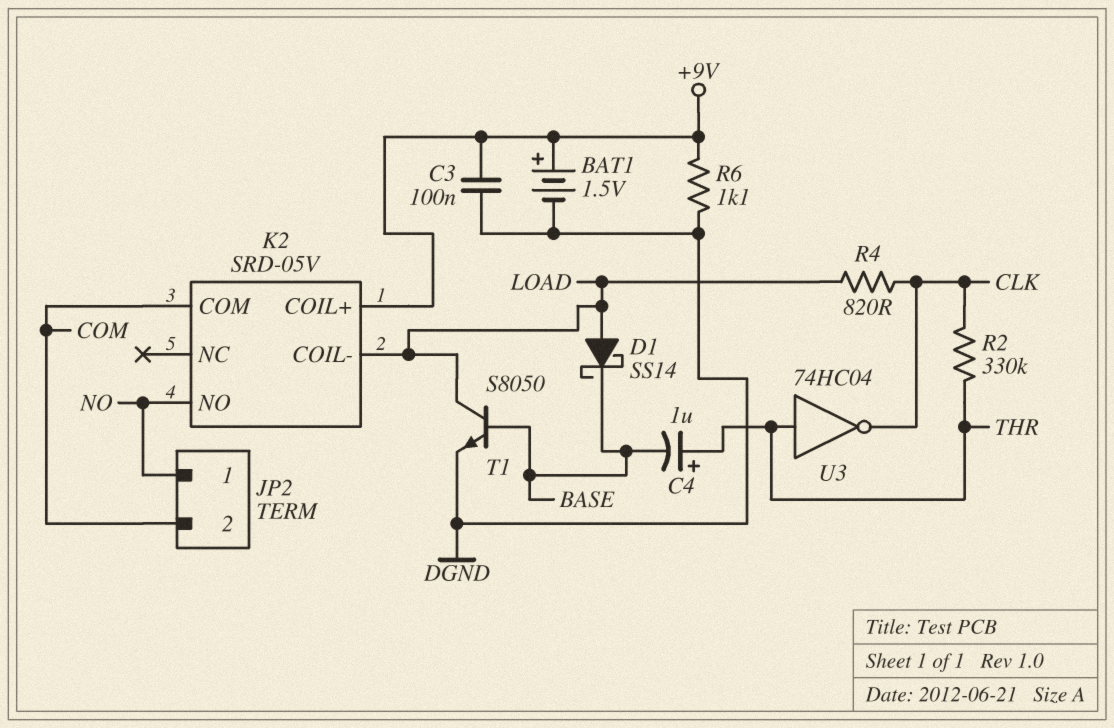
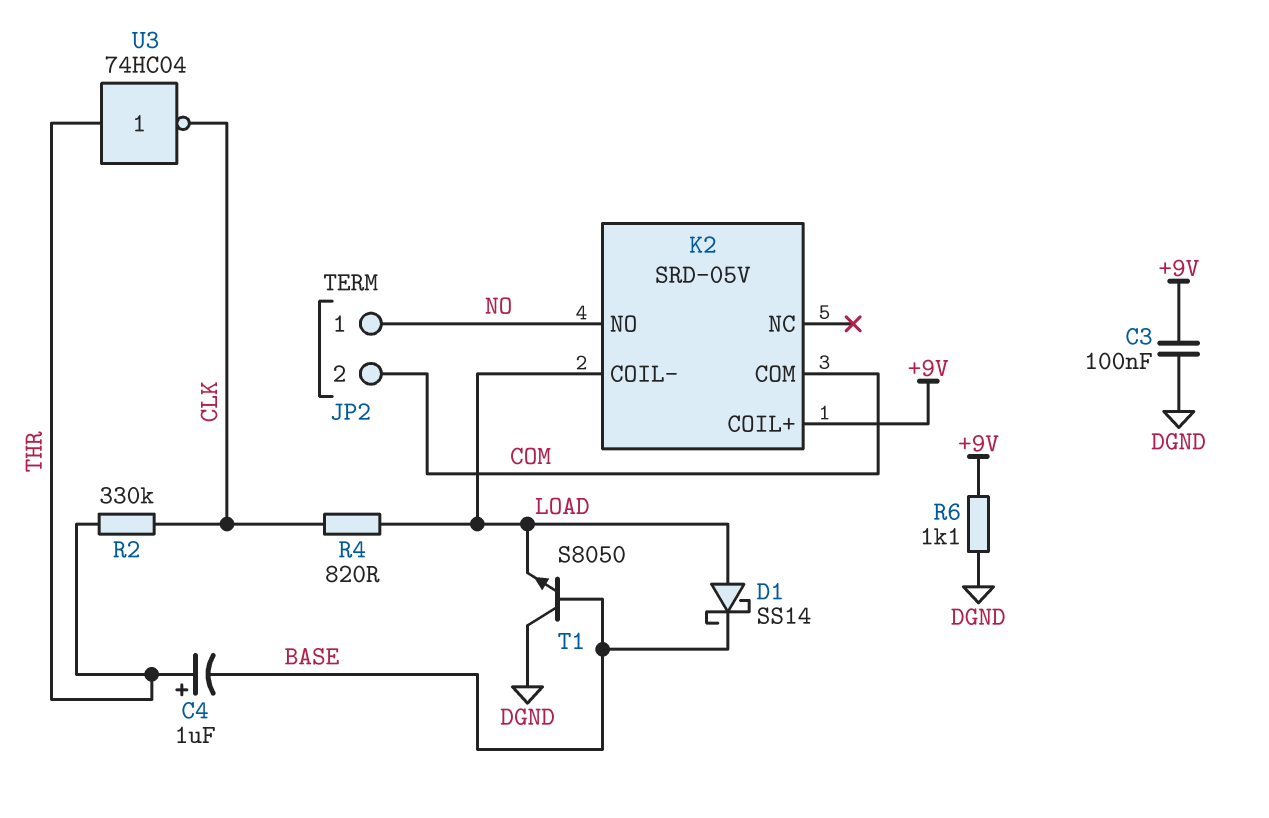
BAT1: 1.5V (plus +9V, minus DGND) -> none
T1: NPN S8050 (B BASE, C LOAD, E DGND) -> NPN S8050 (B BASE, C DGND, E LOAD)

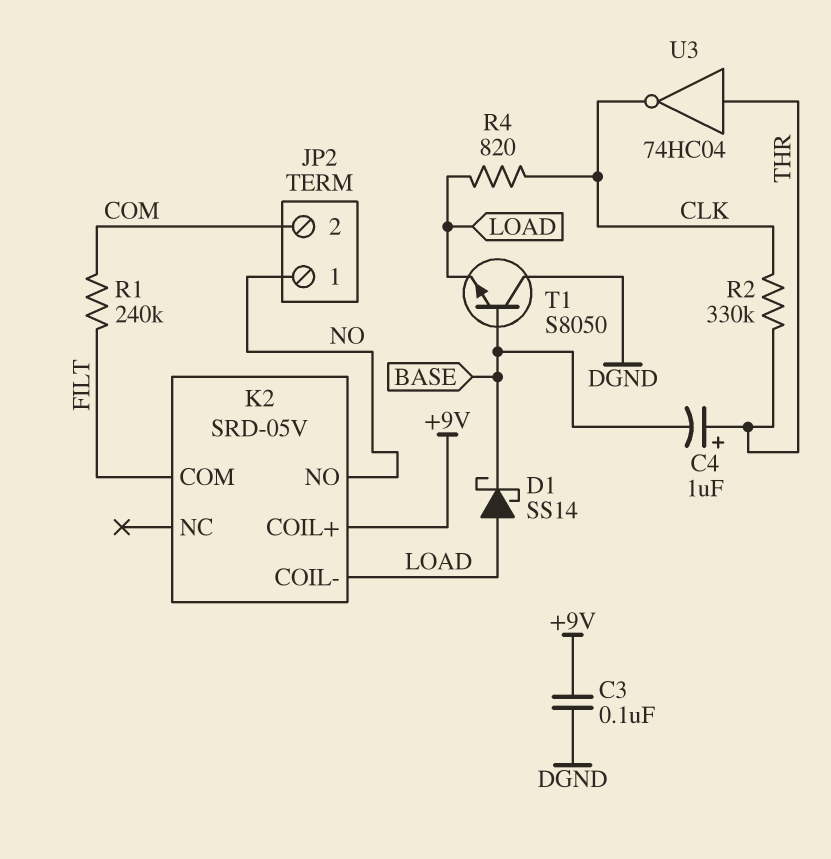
K2 pin COM: COM -> FILT
R1: none -> 240k (COM, FILT)
R6: 1.1k (+9V, DGND) -> none

